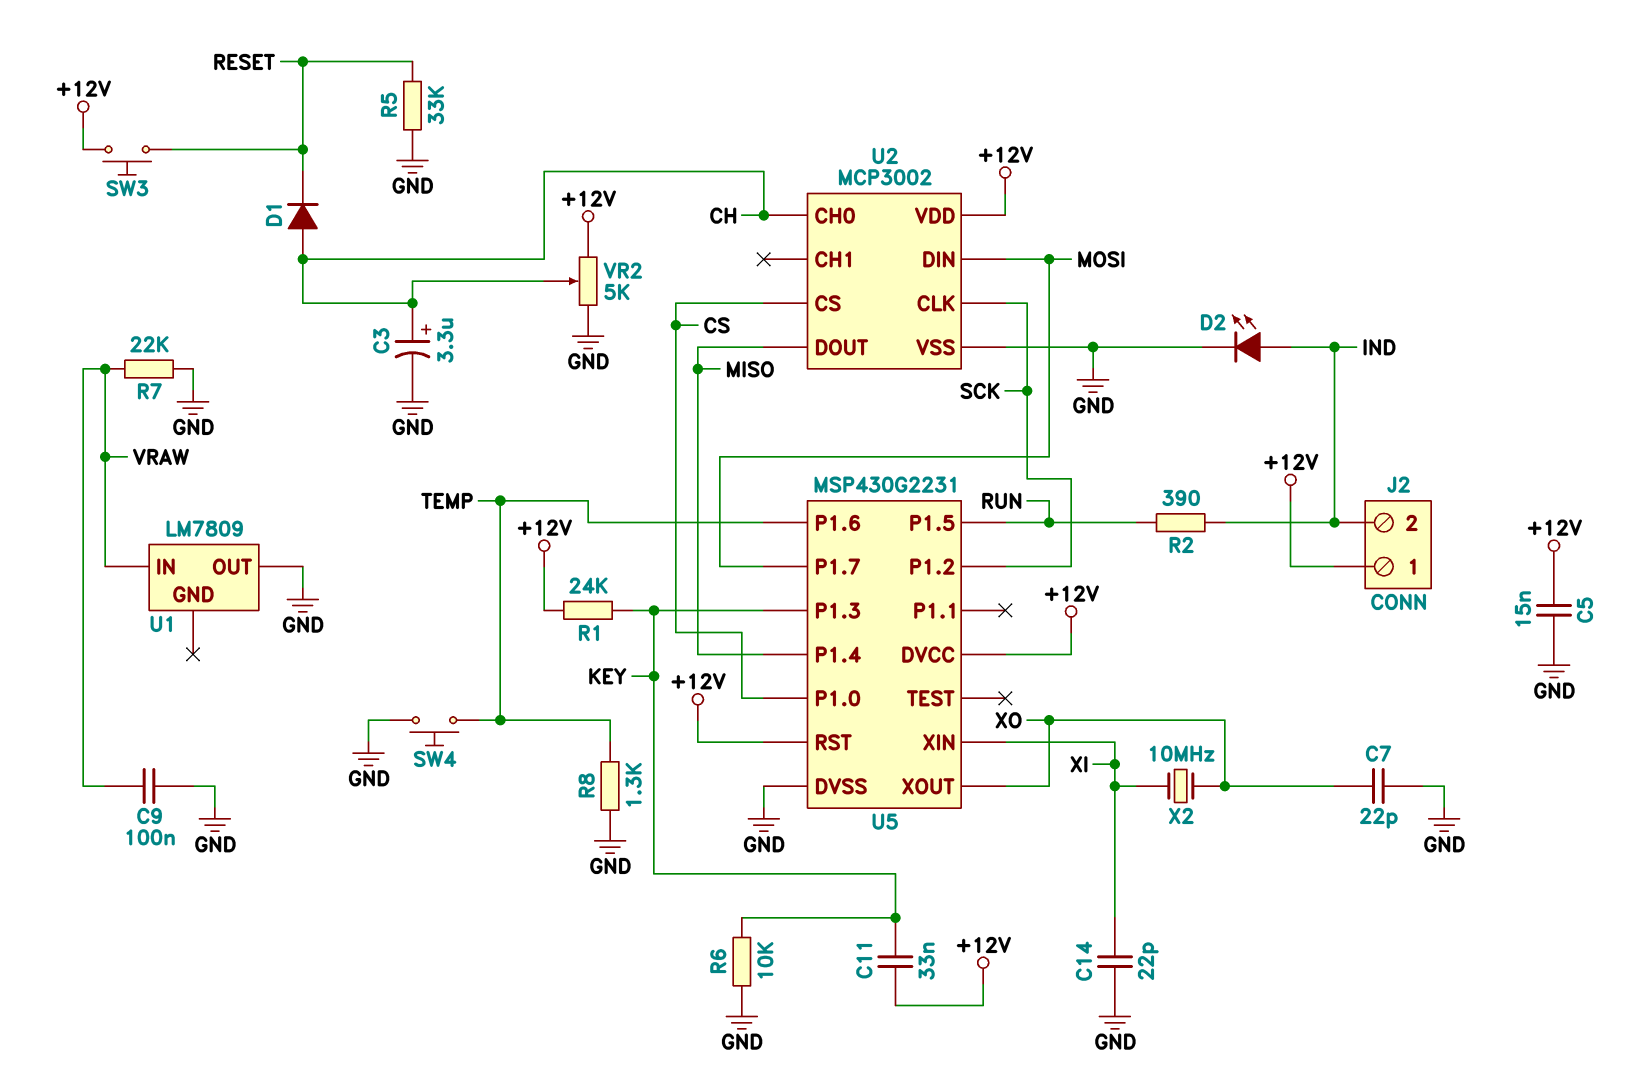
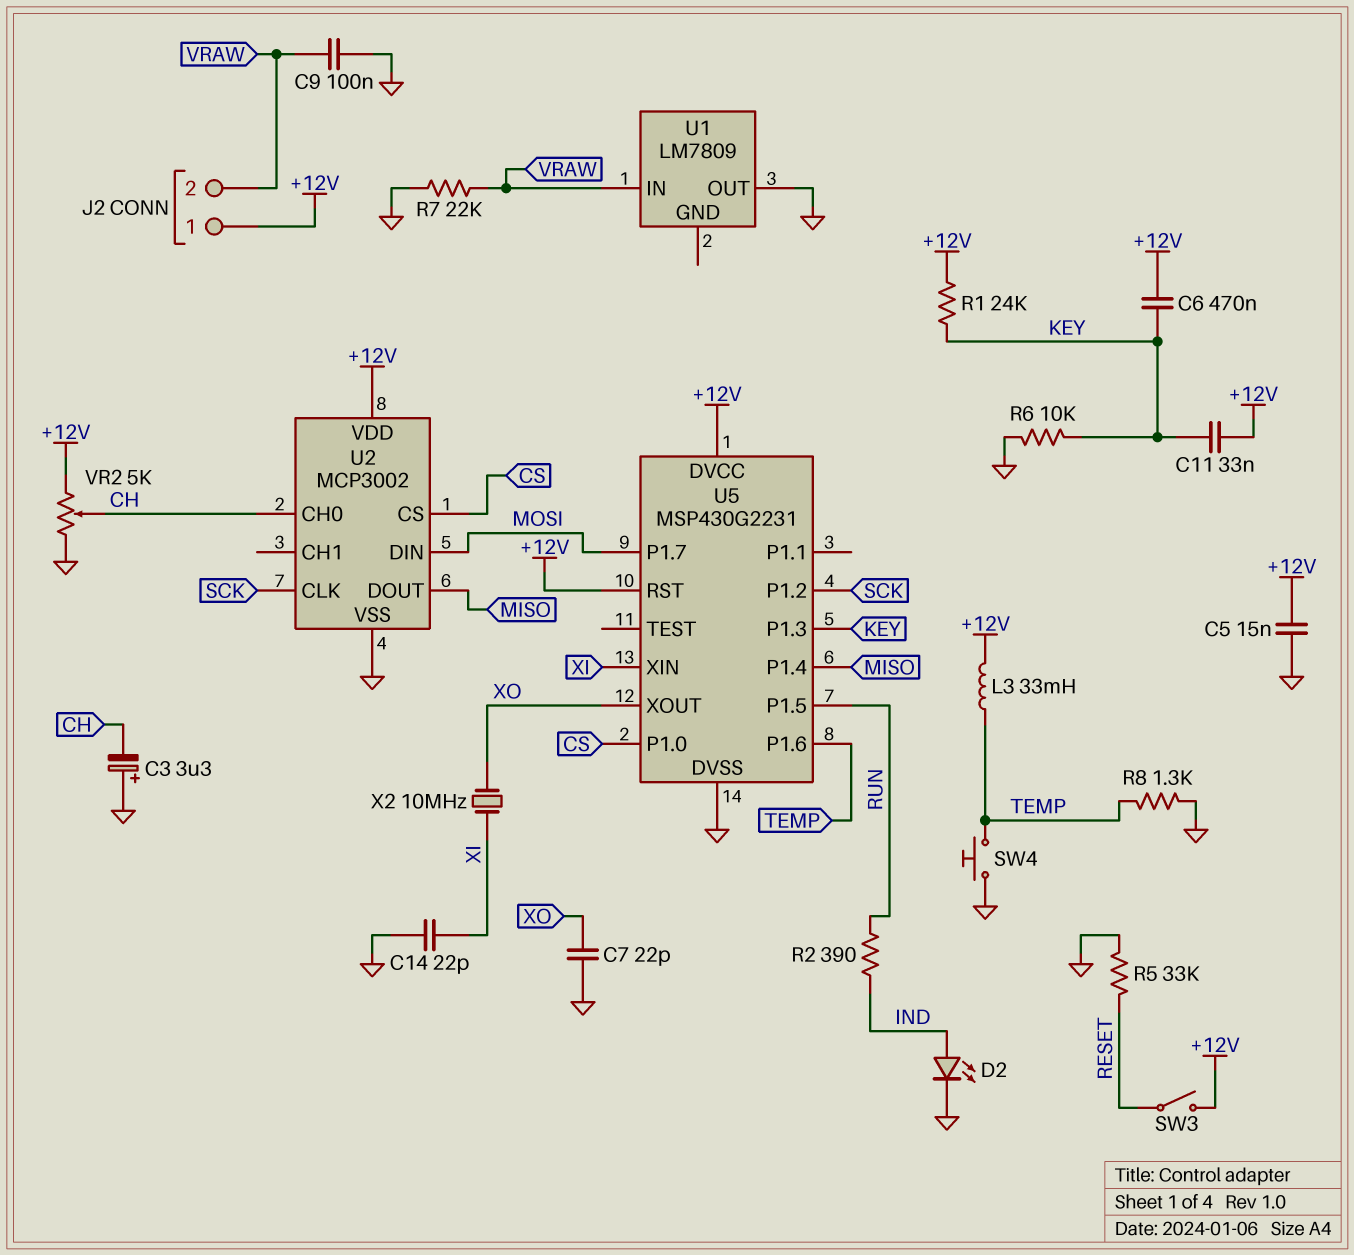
C3: 3.3uF (plus CH, minus GND) -> 3.3uF (plus GND, minus CH)
C6: none -> 470nF (+12V, KEY)
D1: diode (A CH, K RESET) -> none
J2 pin 2: IND -> VRAW
L3: none -> 33mH (+12V, TEMP)
SW3: button (+12V, RESET) -> switch (+12V, RESET)

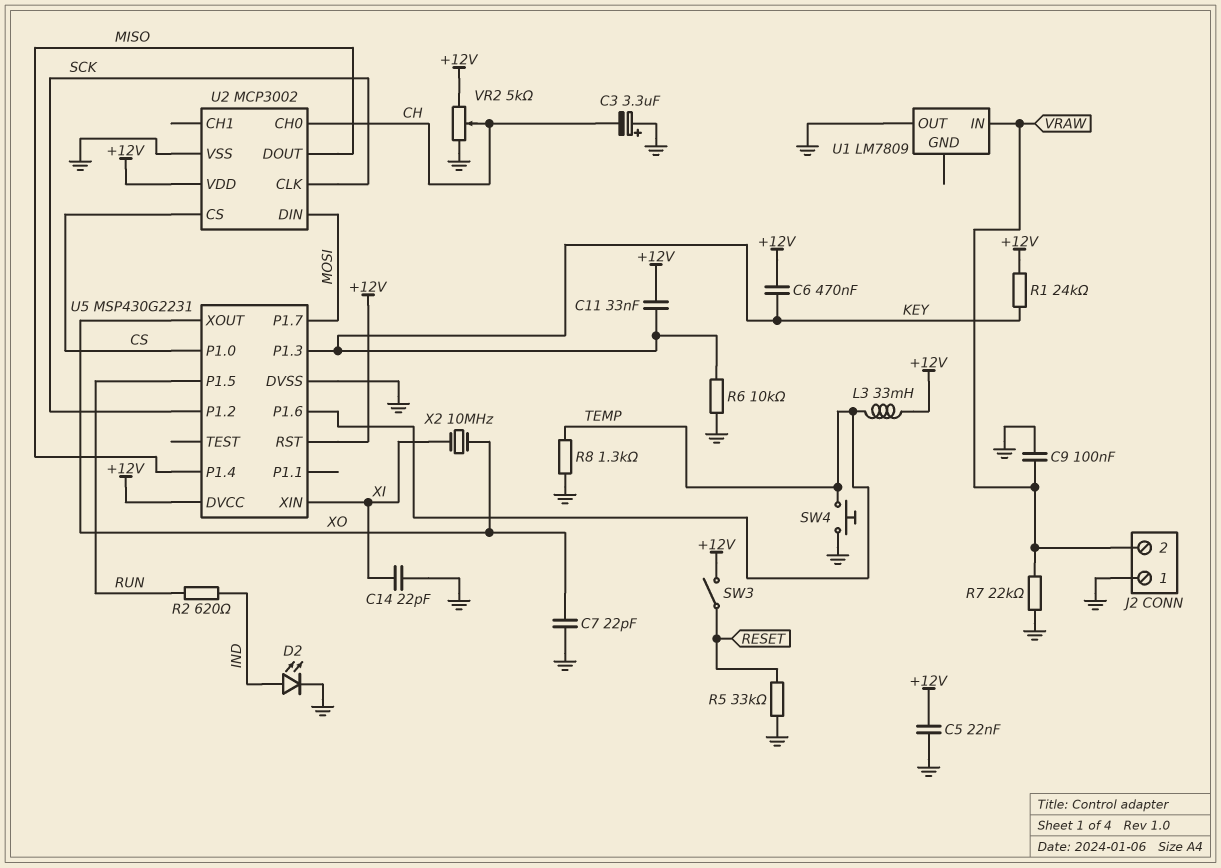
C5: 15nF (+12V, GND) -> 22nF (+12V, GND)
J2 pin 1: +12V -> GND
R2: 390 (IND, RUN) -> 620 (IND, RUN)

